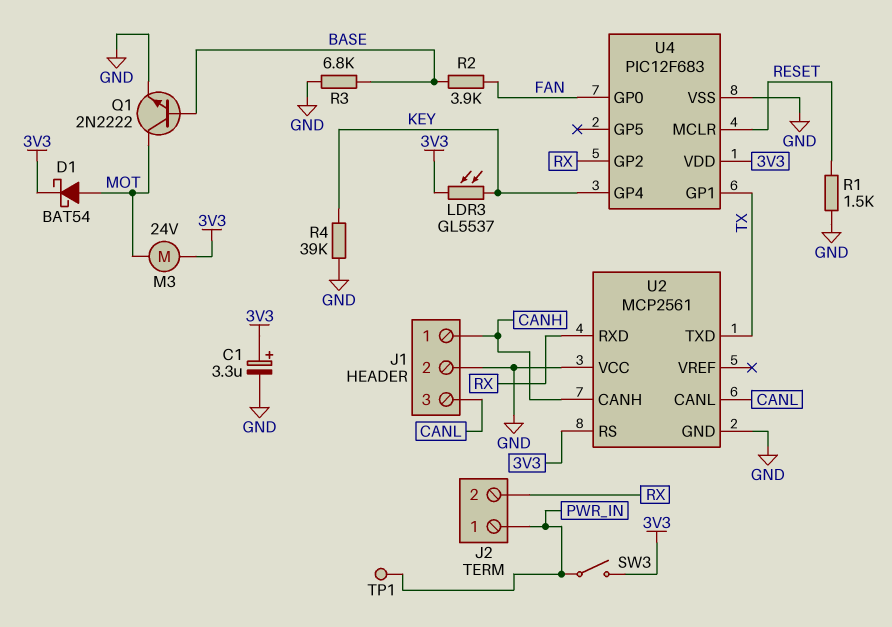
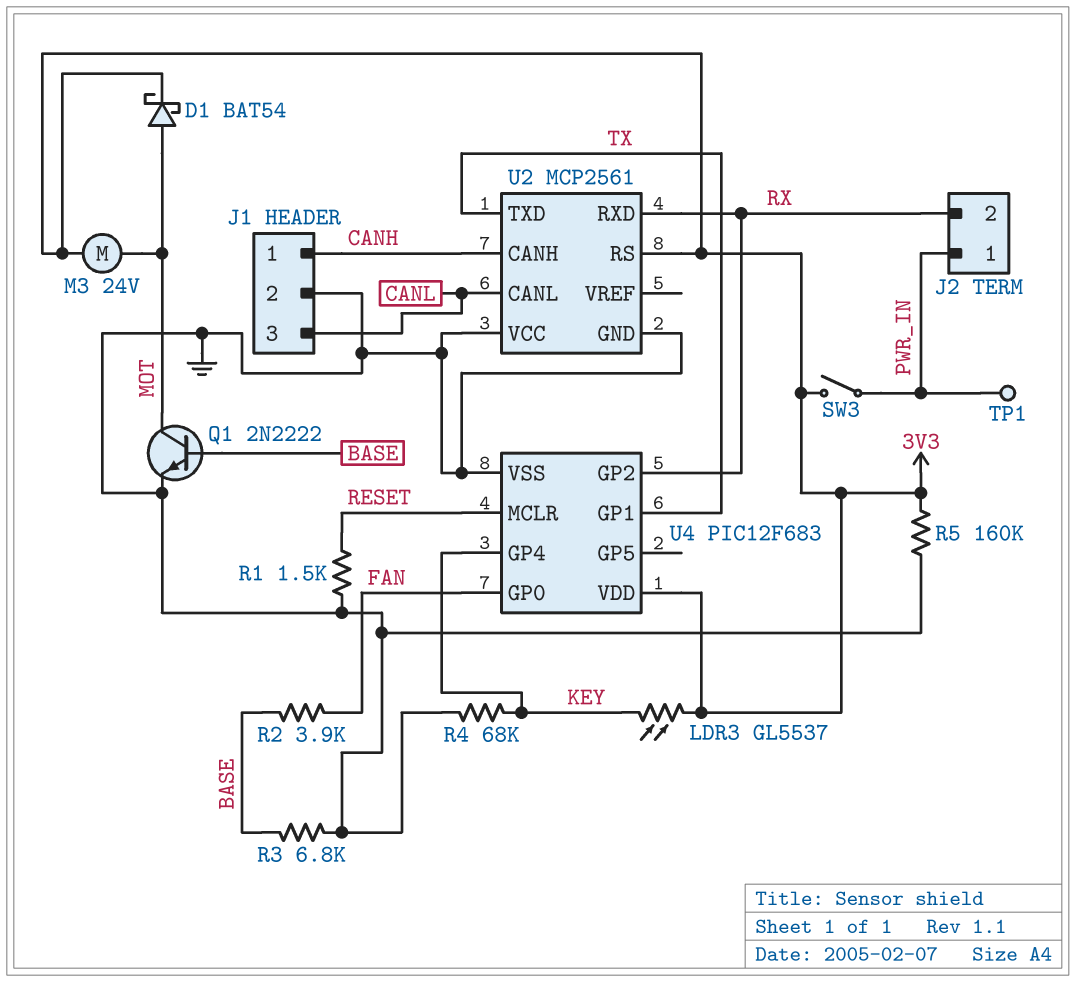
C1: 3.3uF (plus 3V3, minus GND) -> none
R4: 39k (GND, KEY) -> 68k (GND, KEY)
R5: none -> 160k (3V3, GND)

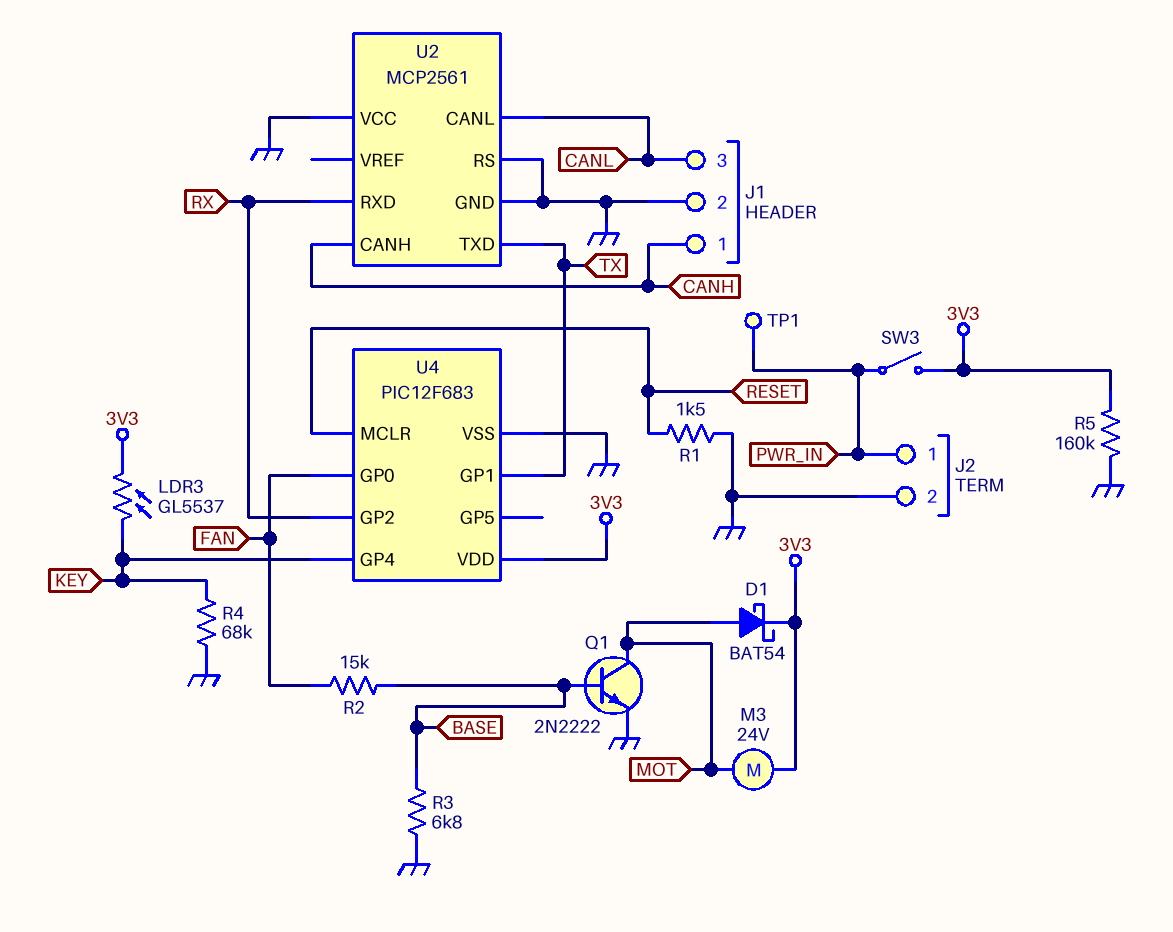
J2 pin 2: RX -> GND
R2: 3.9k (BASE, FAN) -> 15k (BASE, FAN)
U2 pin RS: 3V3 -> GND

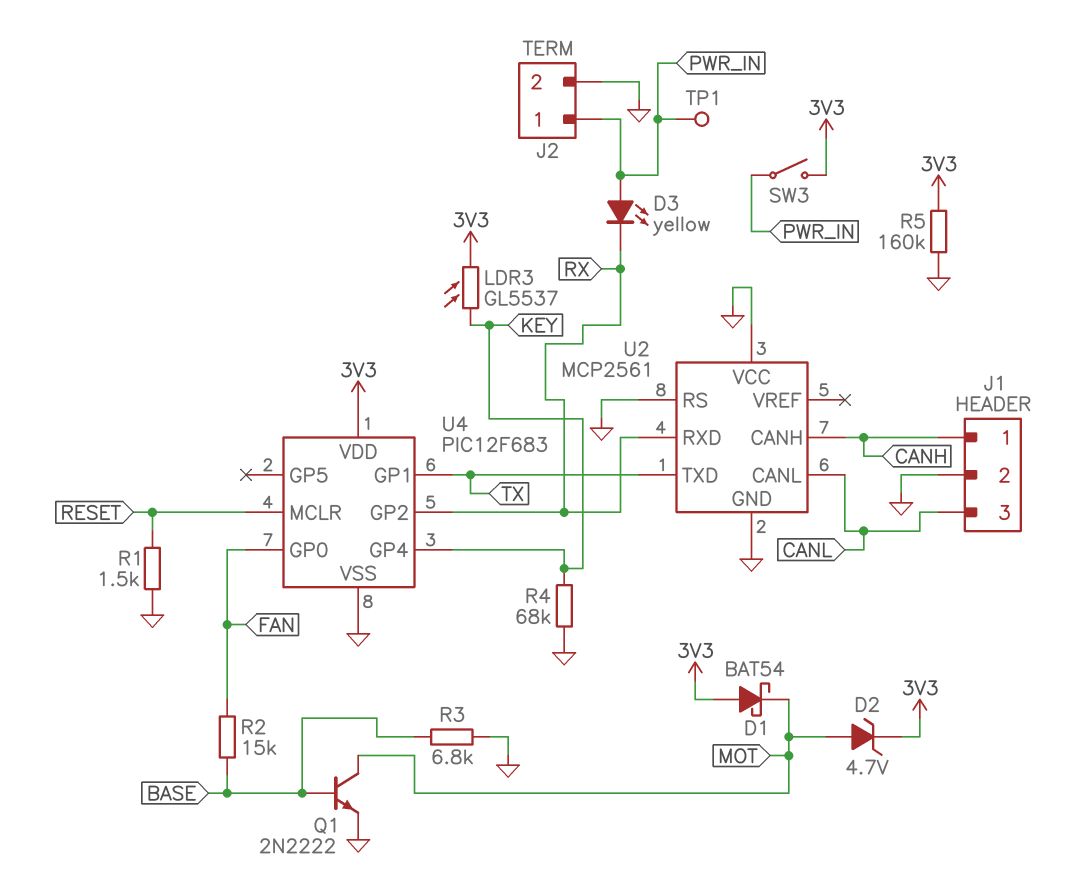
D1: schottky BAT54 (A MOT, K 3V3) -> schottky BAT54 (A 3V3, K MOT)
D2: none -> zener 4.7V (A MOT, K 3V3)
D3: none -> LED yellow (A PWR_IN, K RX)
M3: motor 24V (3V3, MOT) -> none

